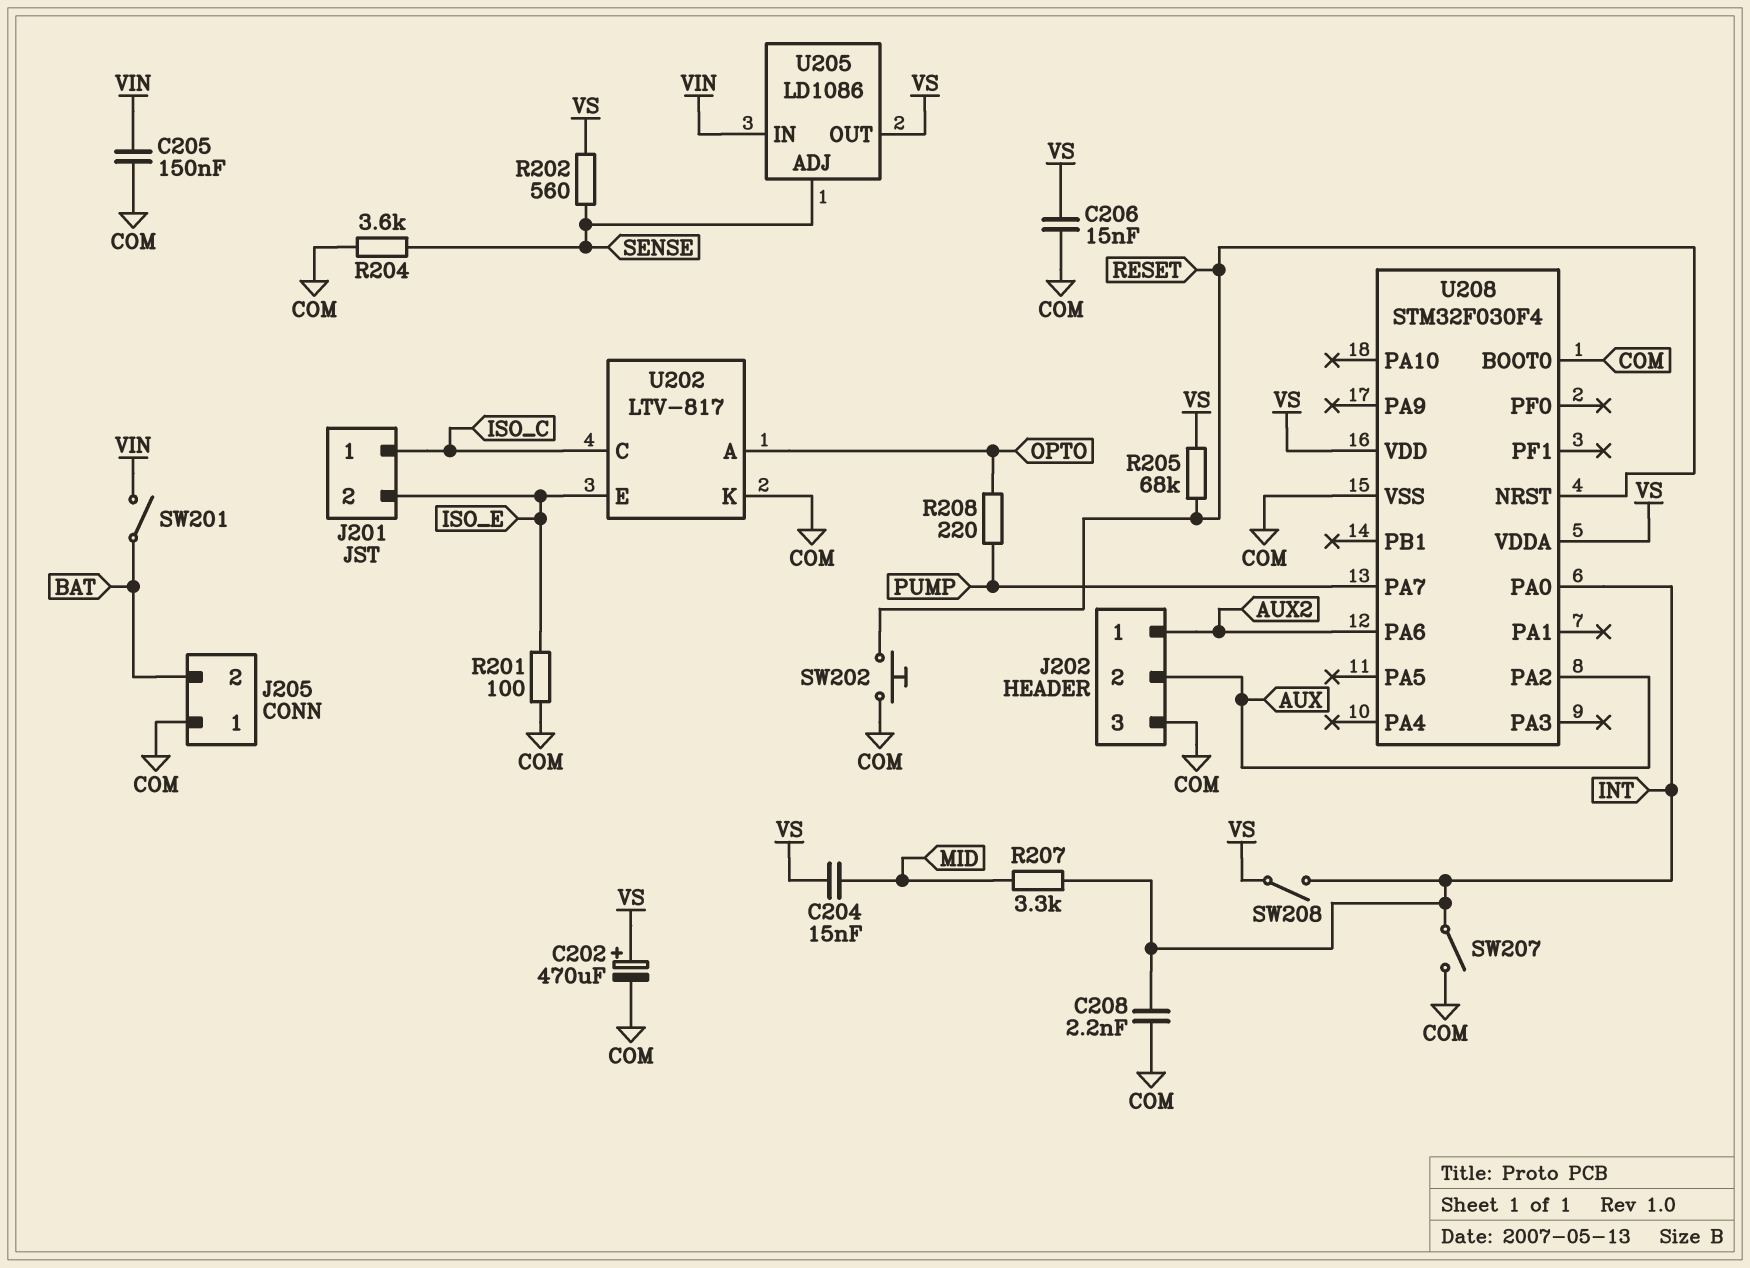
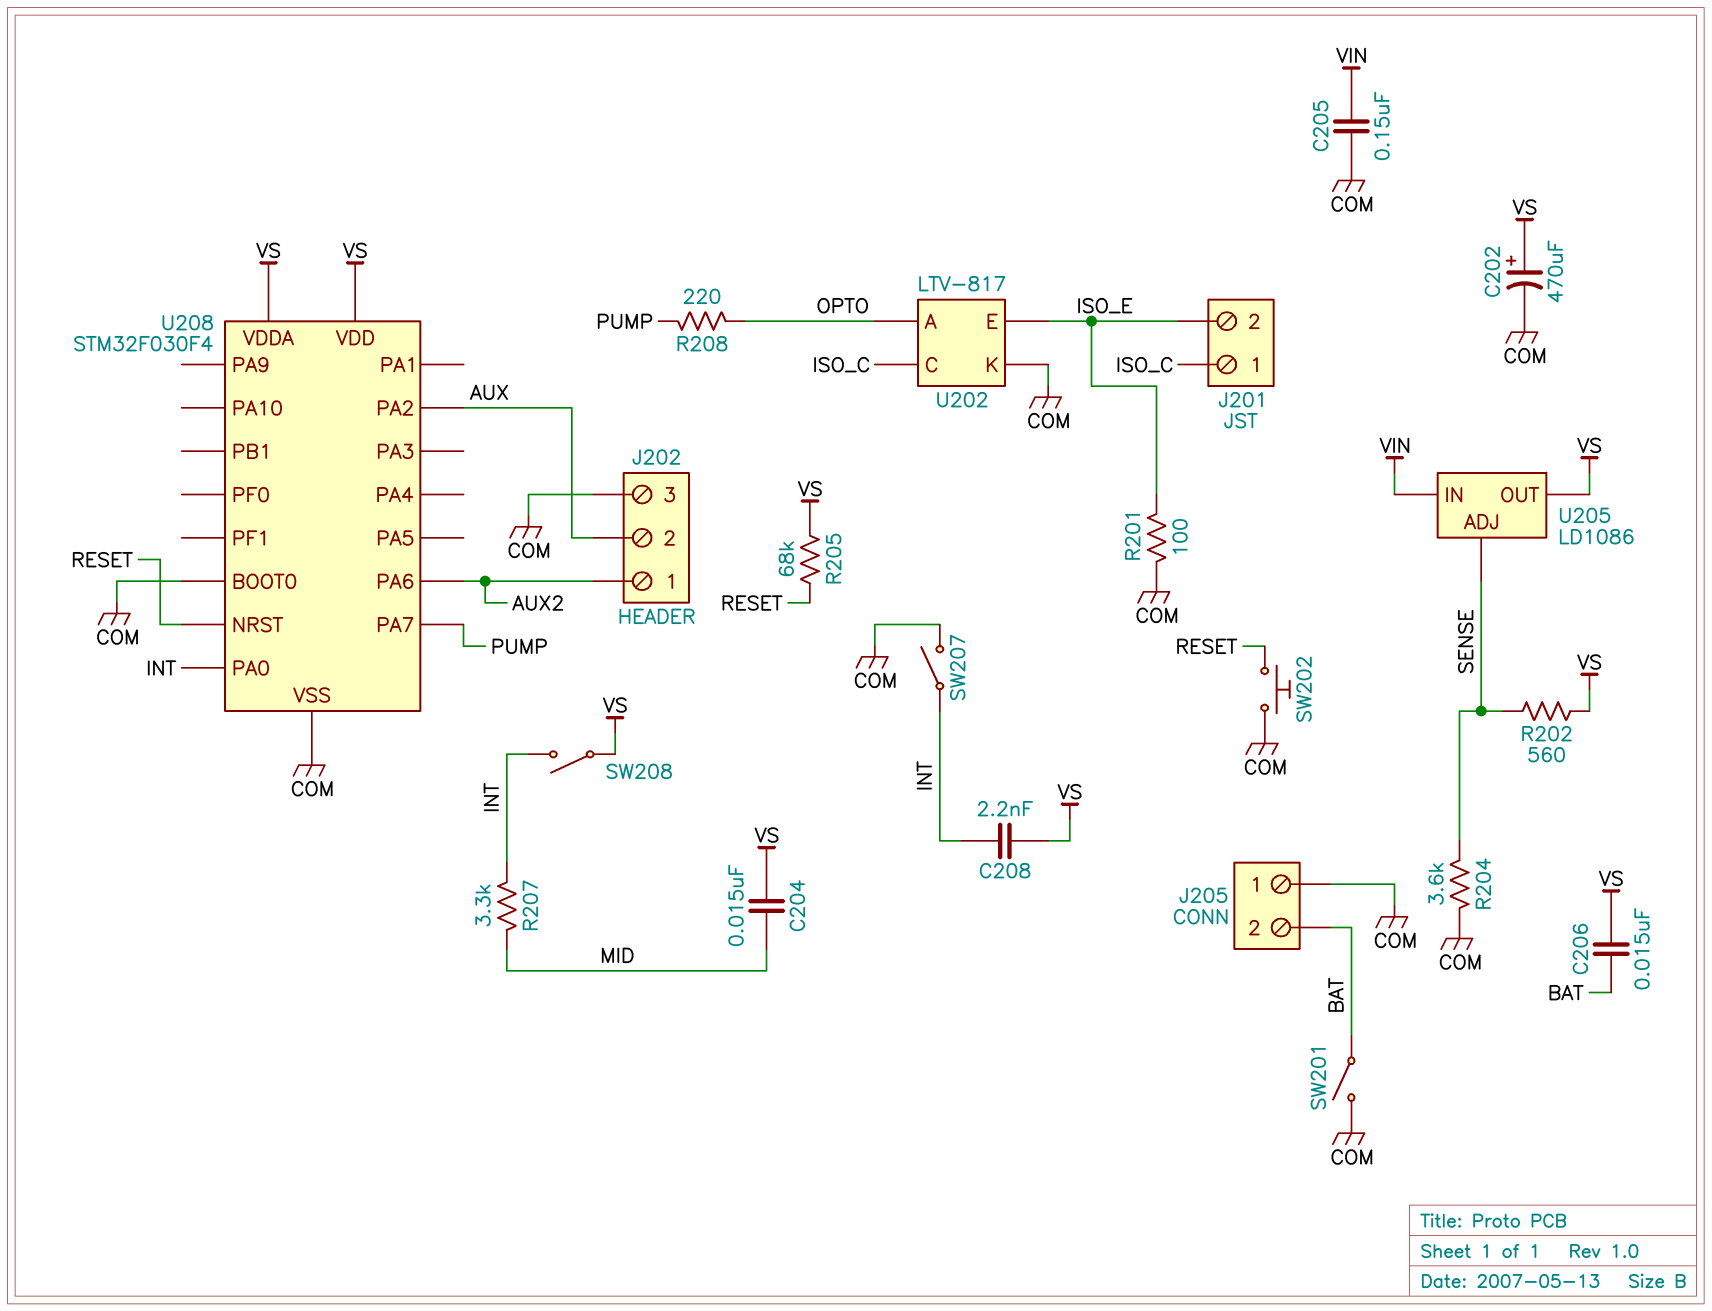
C206: 15nF (COM, VS) -> 15nF (BAT, VS)
C208: 2.2nF (COM, INT) -> 2.2nF (INT, VS)
SW201: switch (BAT, VIN) -> switch (BAT, COM)

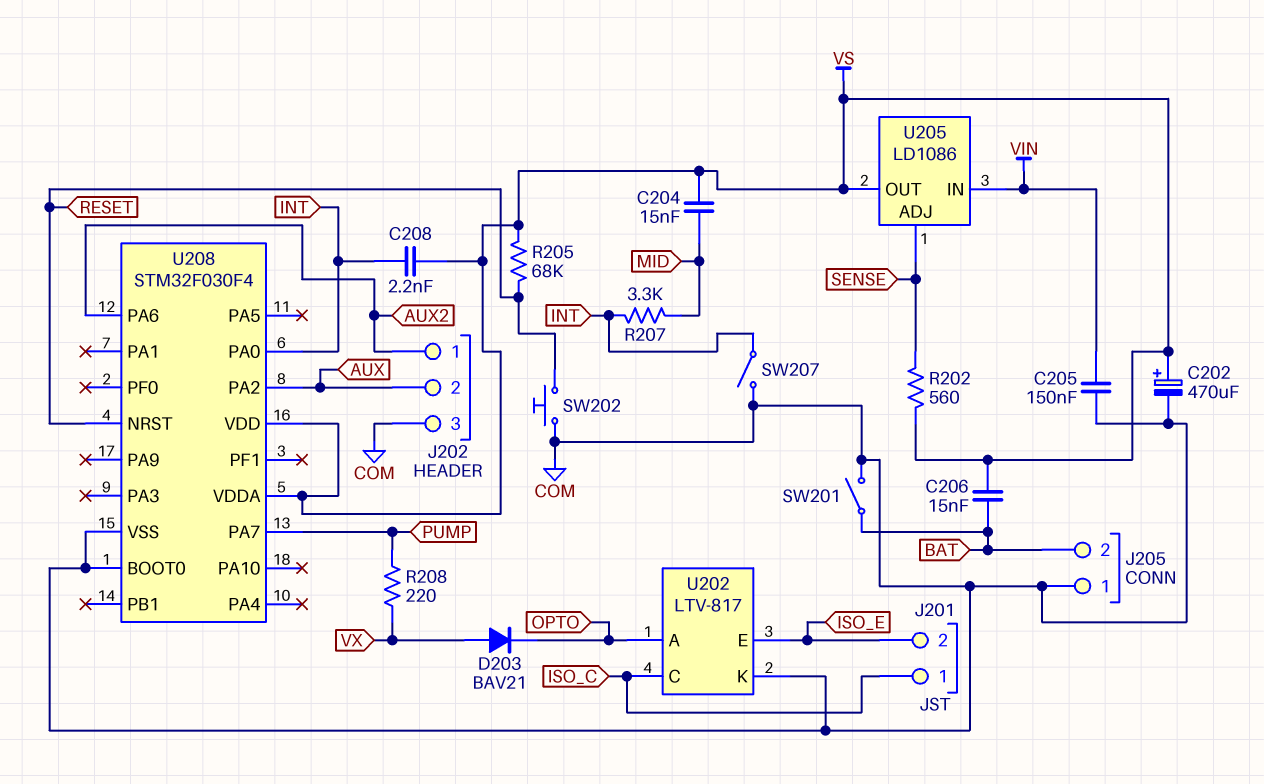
D203: none -> diode BAV21 (A VX, K OPTO)
R201: 100 (COM, ISO_E) -> none
R204: 3.6k (COM, SENSE) -> none
R208: 220 (OPTO, PUMP) -> 220 (PUMP, VX)
SW208: switch (INT, VS) -> none

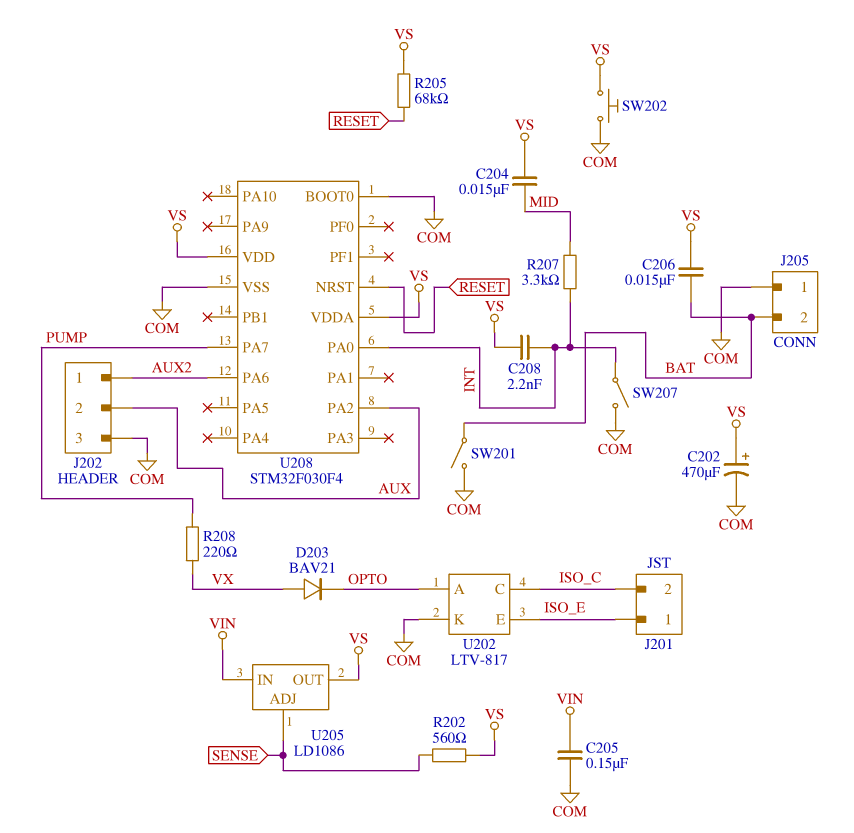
J201 pin 1: ISO_C -> ISO_E
J201 pin 2: ISO_E -> ISO_C
SW202: button (COM, RESET) -> button (COM, VS)

